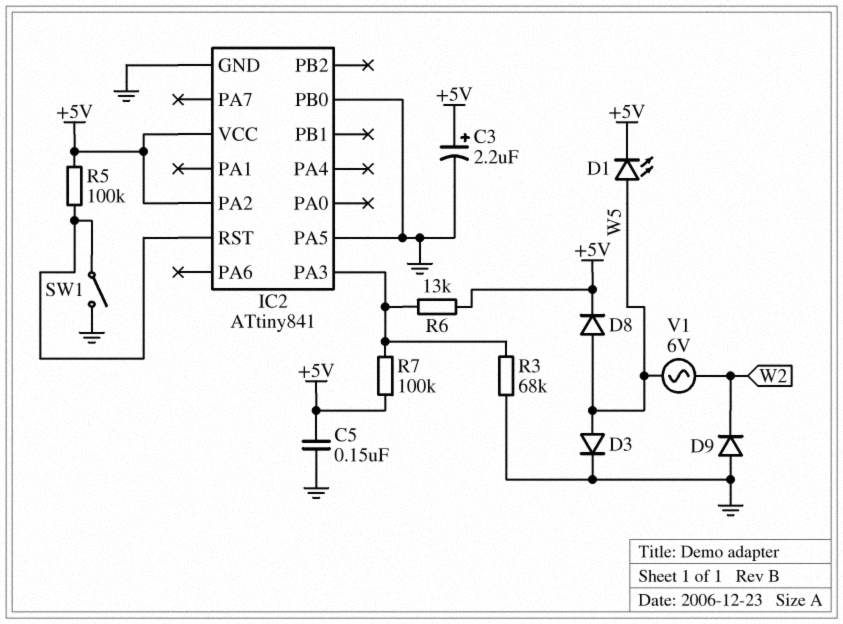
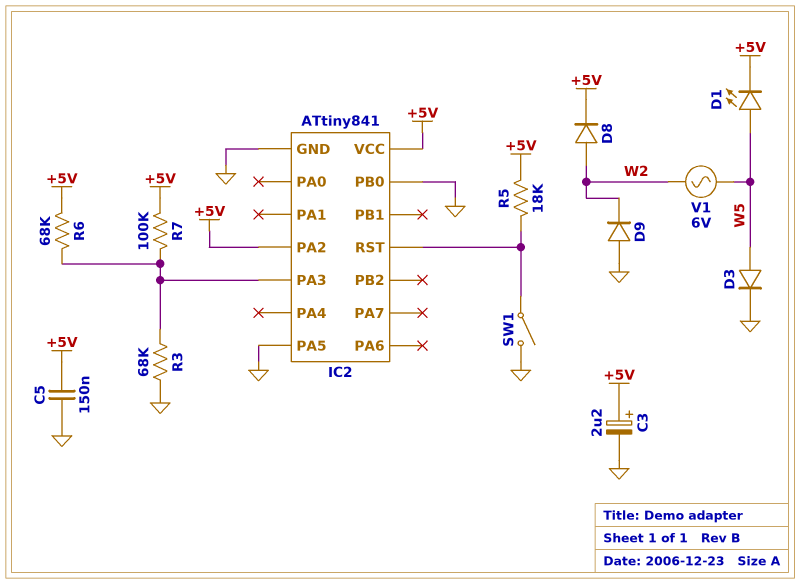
D8: diode (A W5, K +5V) -> diode (A W2, K +5V)
R5: 100k (+5V, IC2/RST) -> 18k (+5V, IC2/RST)
R6: 13k (+5V, IC2/PA3) -> 68k (+5V, IC2/PA3)

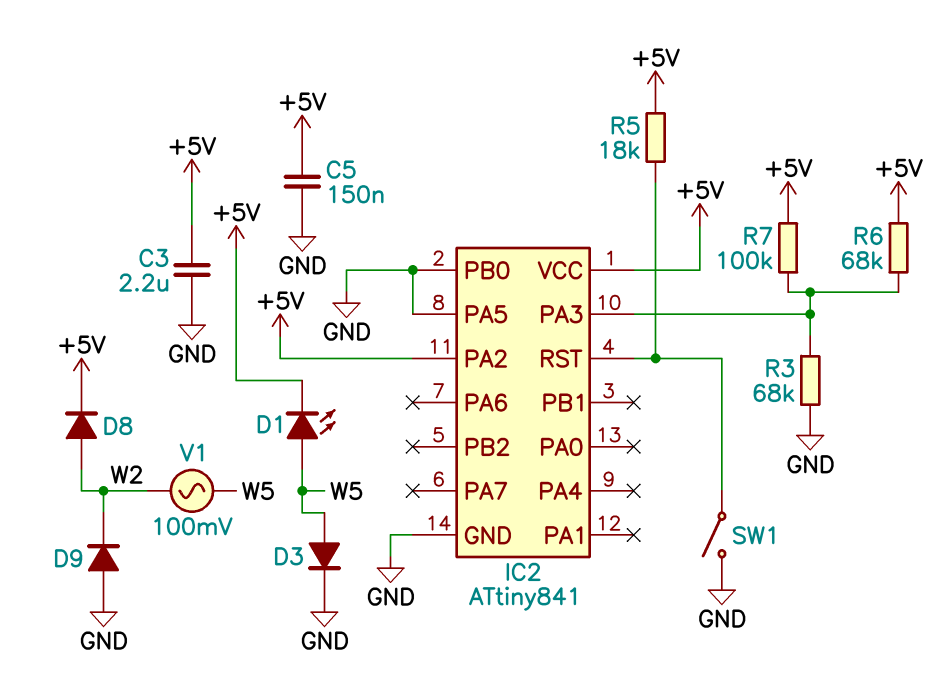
C3: 2.2uF (plus +5V, minus GND) -> 2.2uF (+5V, GND)
V1: AC 6V (W2, W5) -> AC 100mV (W2, W5)

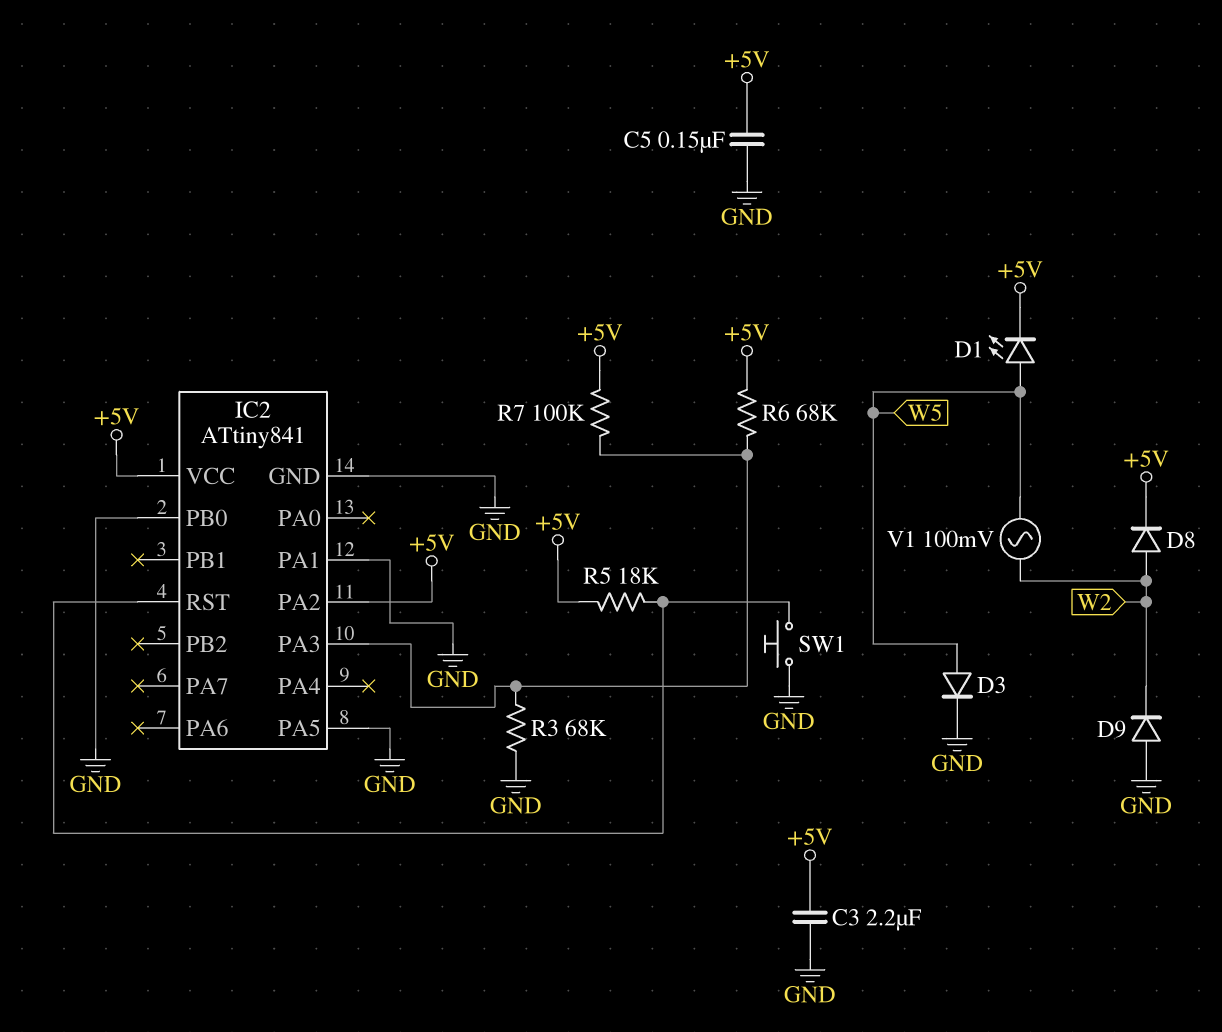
IC2 pin PA1: none -> GND
SW1: switch (GND, IC2/RST) -> button (GND, IC2/RST)

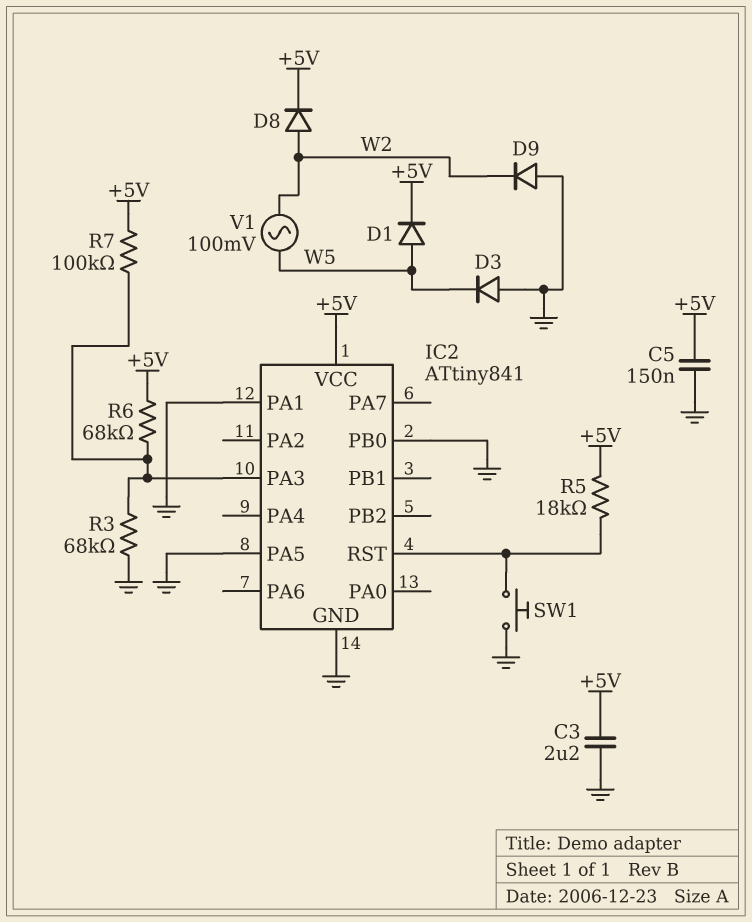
D1: LED (A W5, K +5V) -> diode (A W5, K +5V)
D3: diode (A W5, K GND) -> diode (A GND, K W5)
IC2 pin PA2: +5V -> none

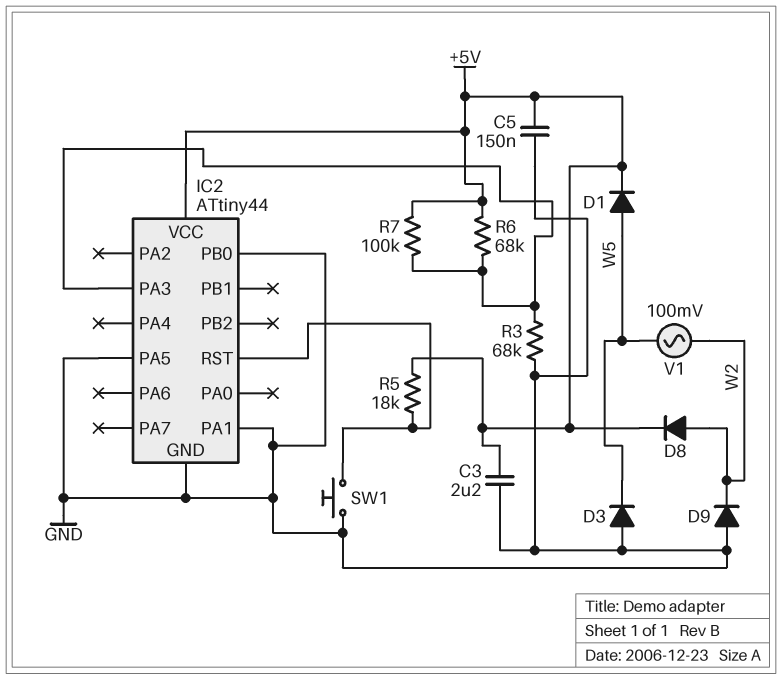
IC2: ATtiny841 -> ATtiny44

